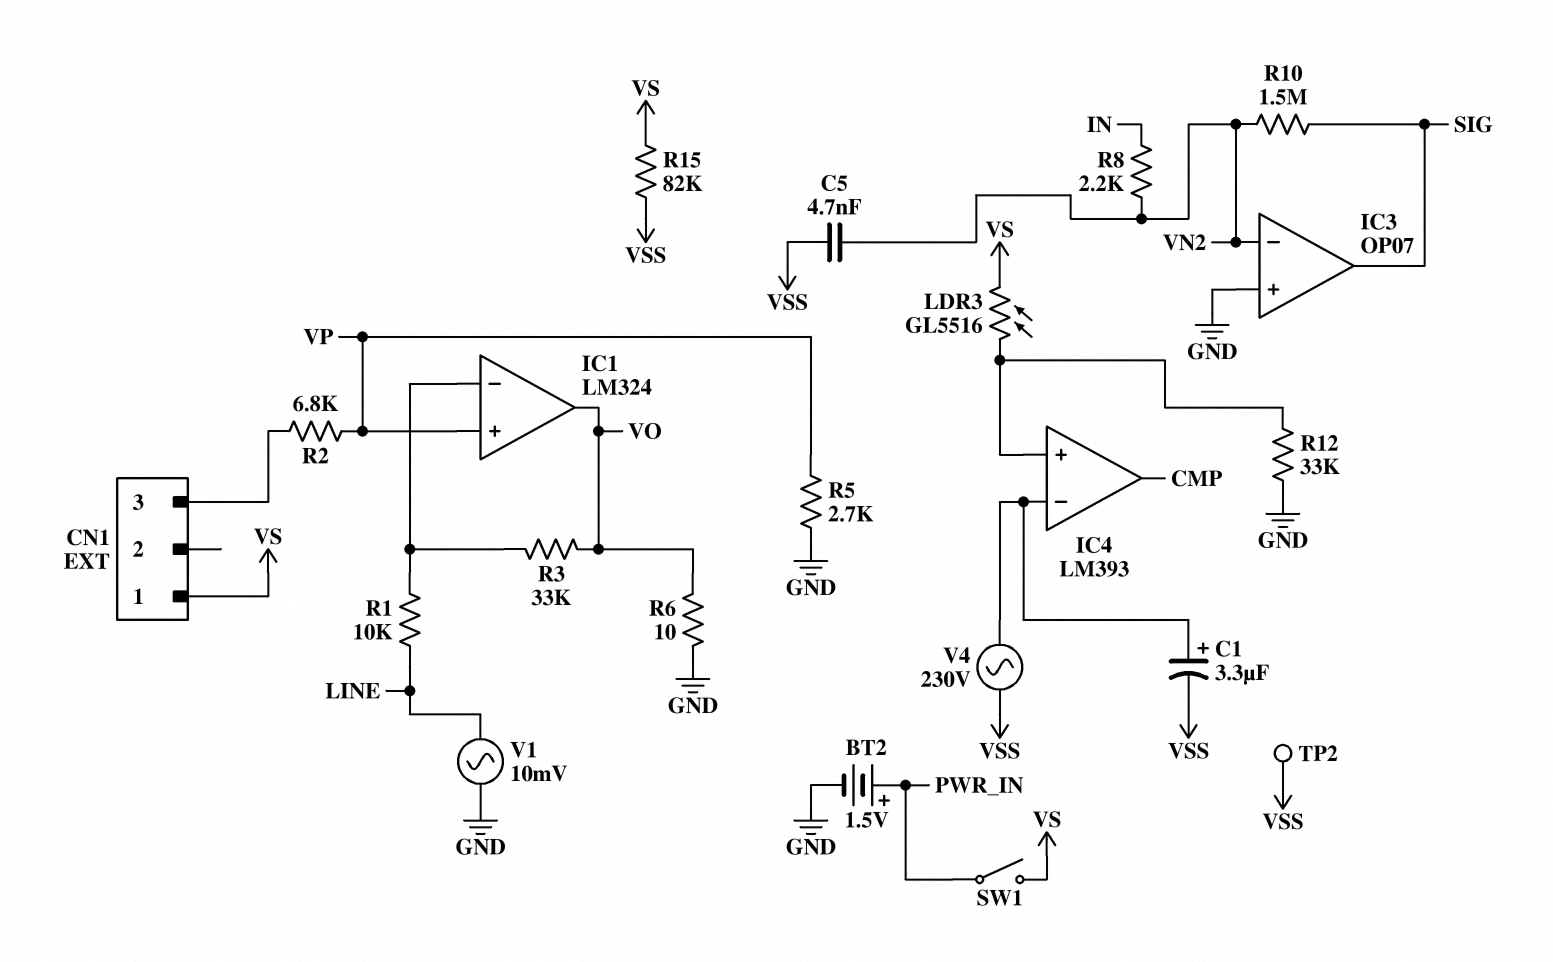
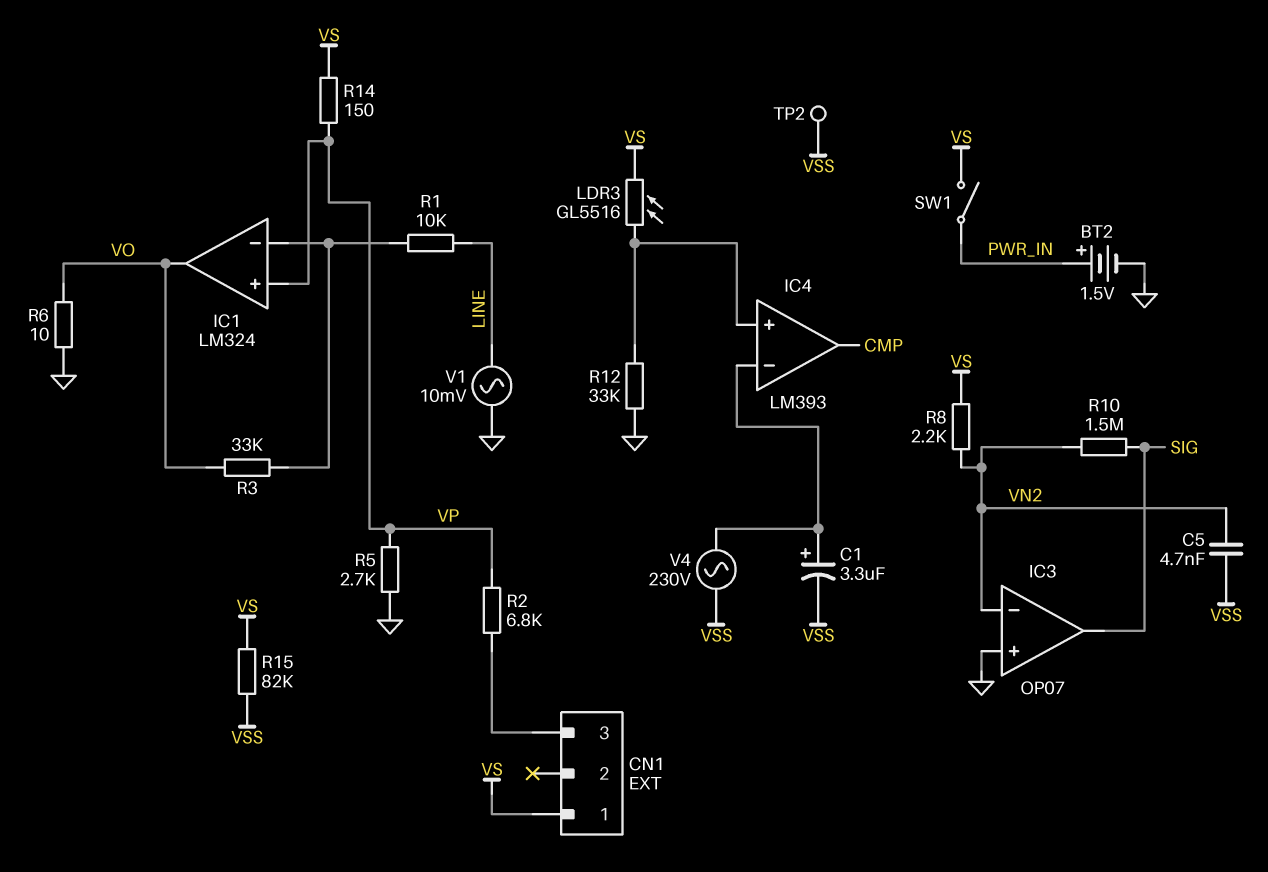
R8: 2.2k (IN, VN2) -> 2.2k (VN2, VS)
R14: none -> 150 (VP, VS)

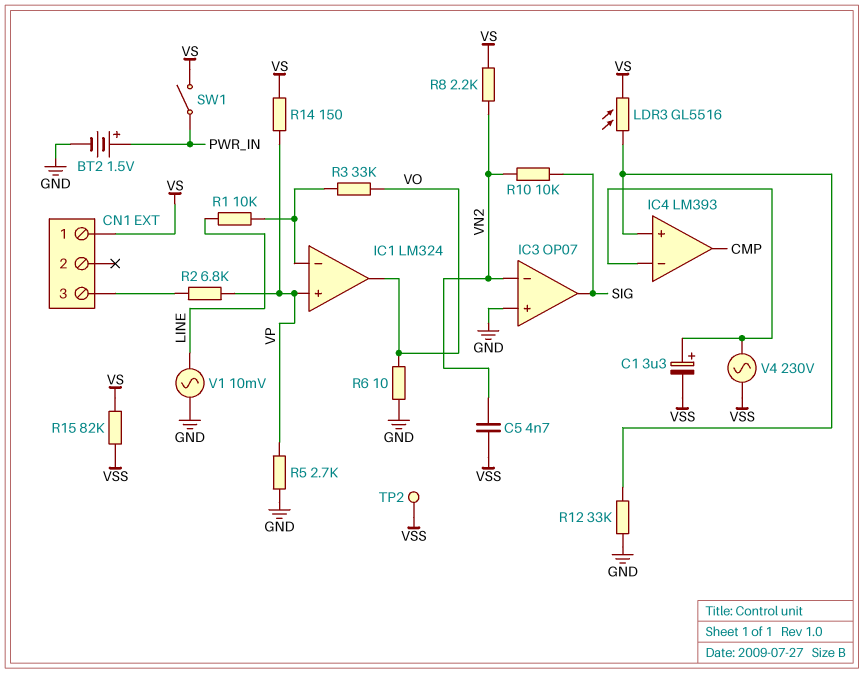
R10: 1.5M (SIG, VN2) -> 10k (SIG, VN2)

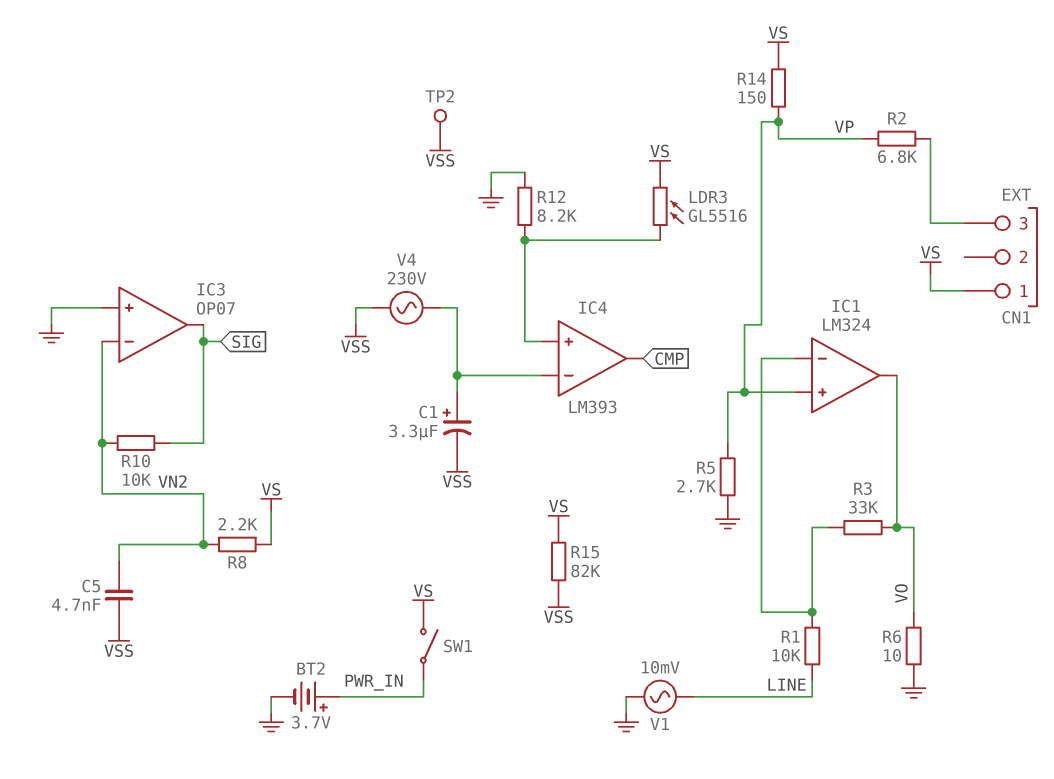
BT2: 1.5V (plus PWR_IN, minus GND) -> 3.7V (plus PWR_IN, minus GND)
R12: 33k (GND, IC4/in+) -> 8.2k (GND, IC4/in+)

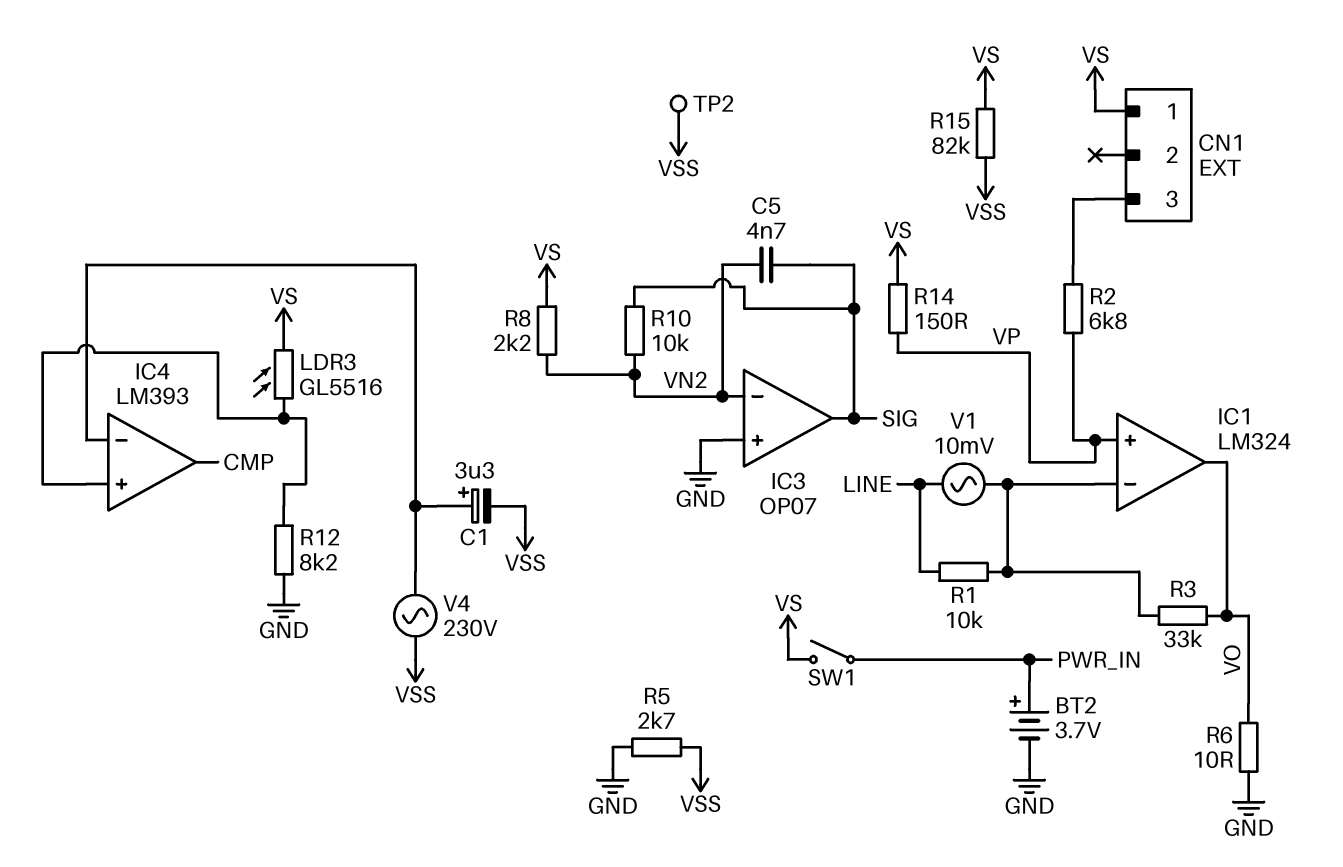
C5: 4.7nF (VN2, VSS) -> 4.7nF (SIG, VN2)
R5: 2.7k (GND, VP) -> 2.7k (GND, VSS)
V1: AC 10mV (GND, LINE) -> AC 10mV (IC1/in-, LINE)

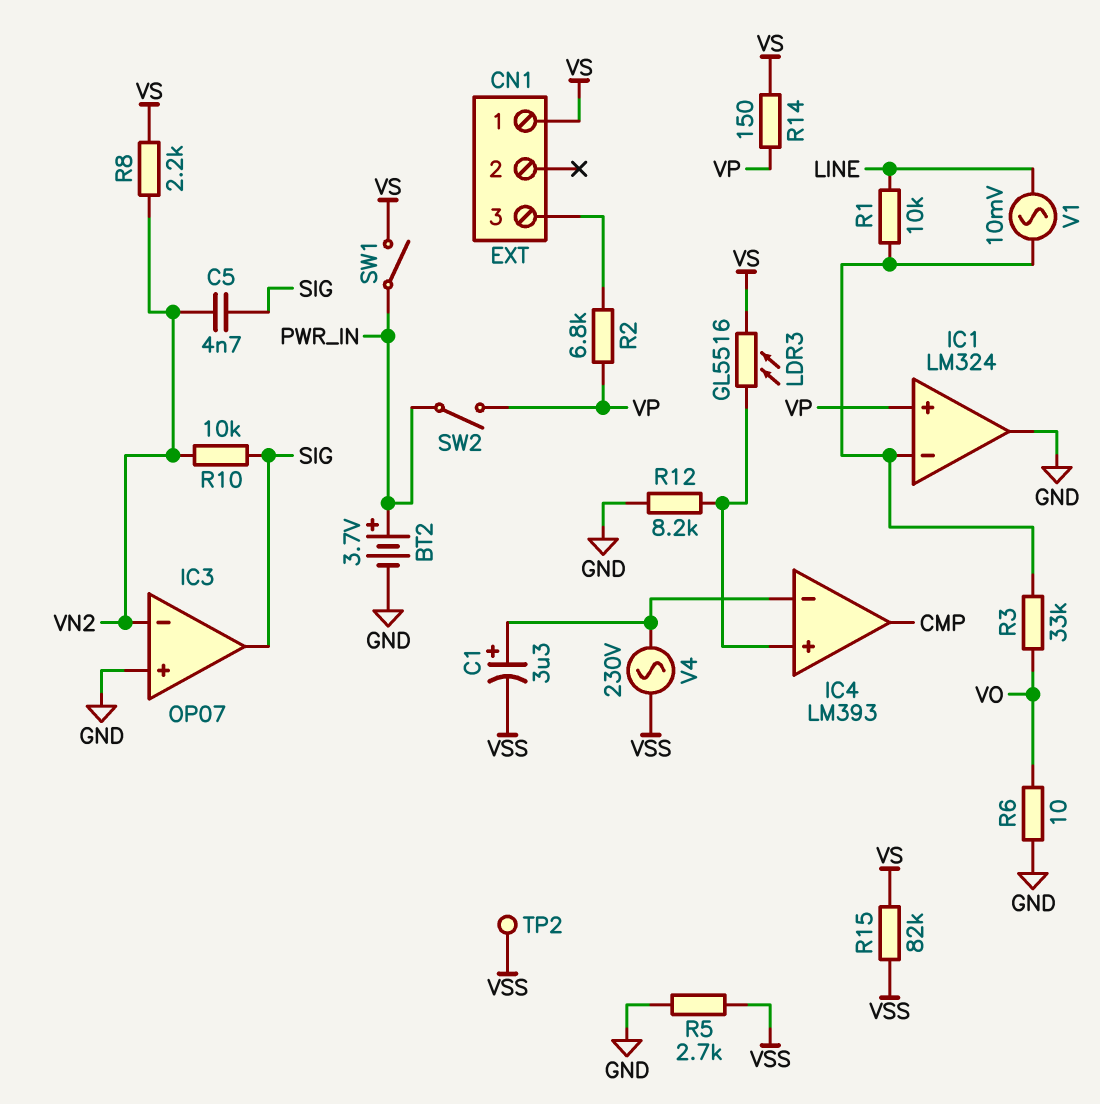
IC1 pin out: VO -> GND
SW2: none -> switch (PWR_IN, VP)

